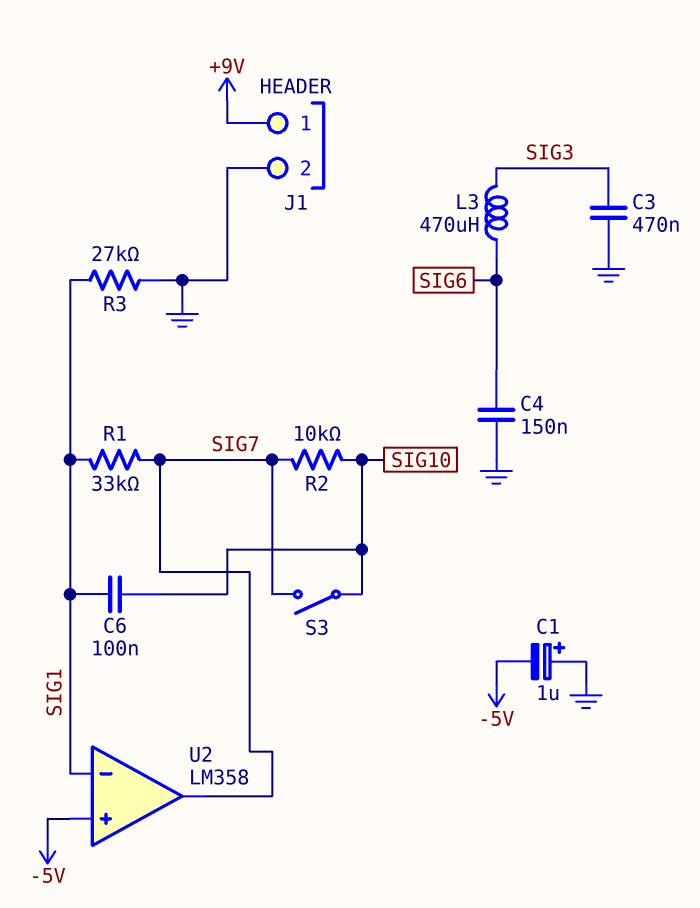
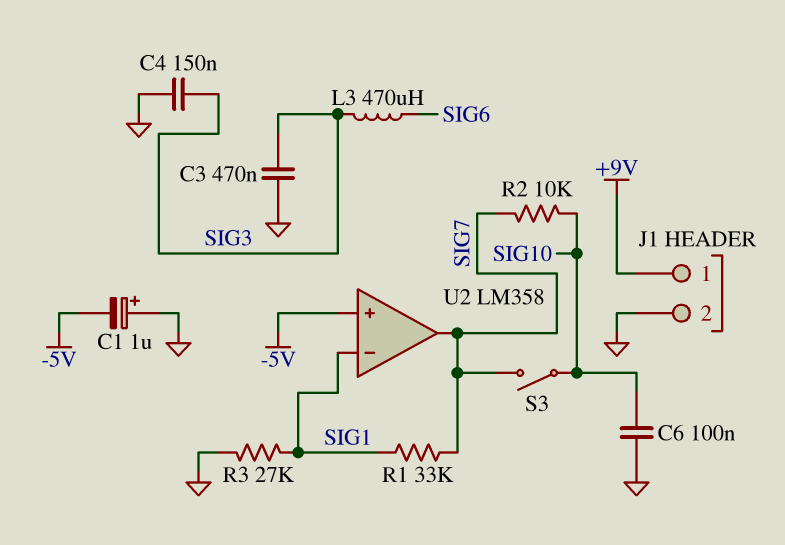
C4: 150nF (GND, SIG6) -> 150nF (GND, SIG3)
C6: 100nF (SIG1, SIG10) -> 100nF (GND, SIG10)

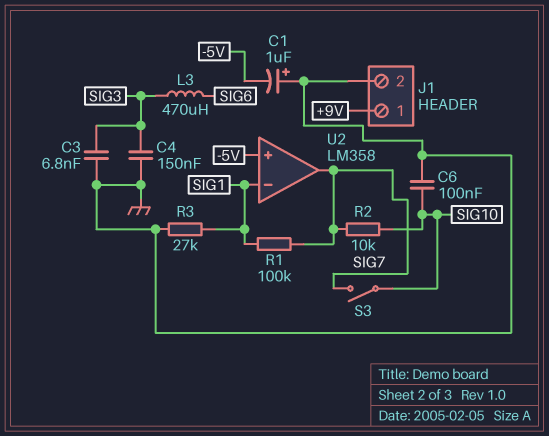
C3: 470nF (GND, SIG3) -> 6.8nF (GND, SIG3)
R1: 33k (SIG1, SIG7) -> 100k (SIG1, SIG7)

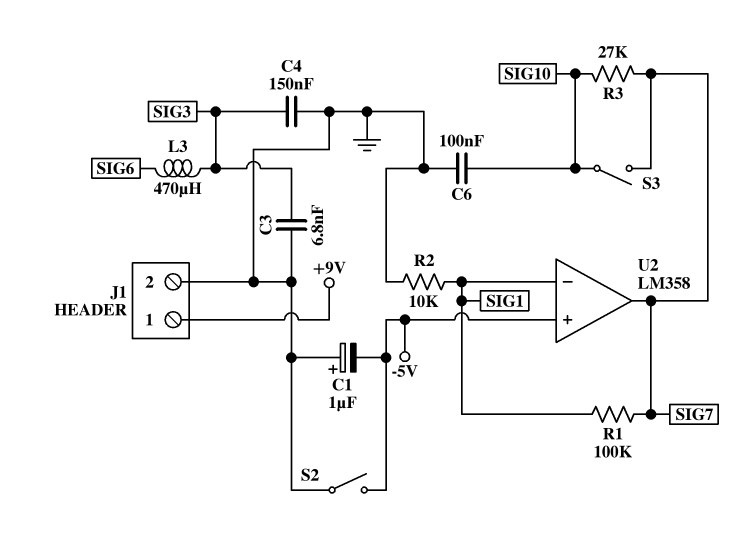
R2: 10k (SIG7, SIG10) -> 10k (GND, SIG1)
R3: 27k (GND, SIG1) -> 27k (SIG7, SIG10)
S2: none -> switch (-5V, GND)

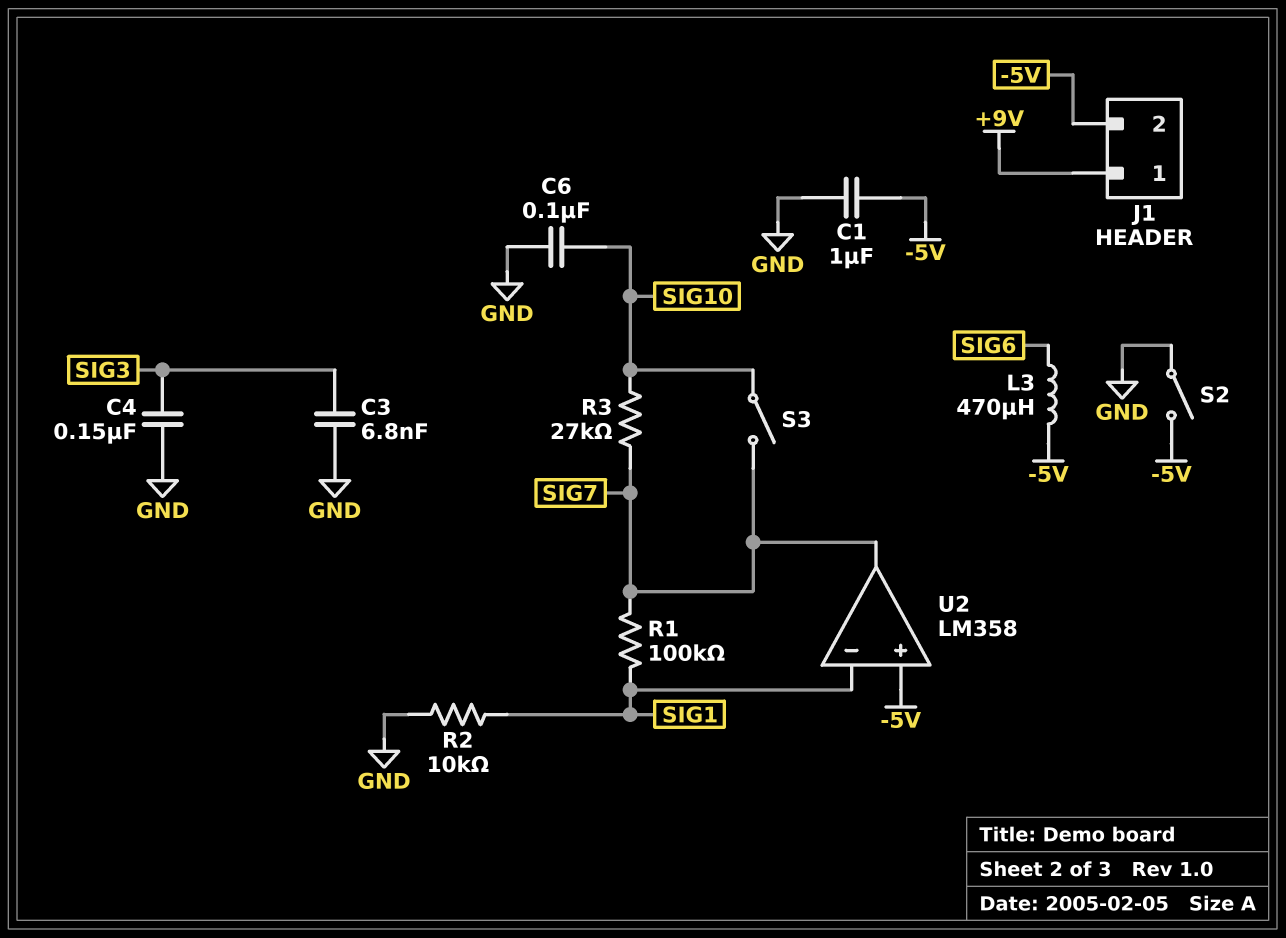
C1: 1uF (plus GND, minus -5V) -> 1uF (-5V, GND)
J1 pin 2: GND -> -5V
L3: 470uH (SIG3, SIG6) -> 470uH (-5V, SIG6)

